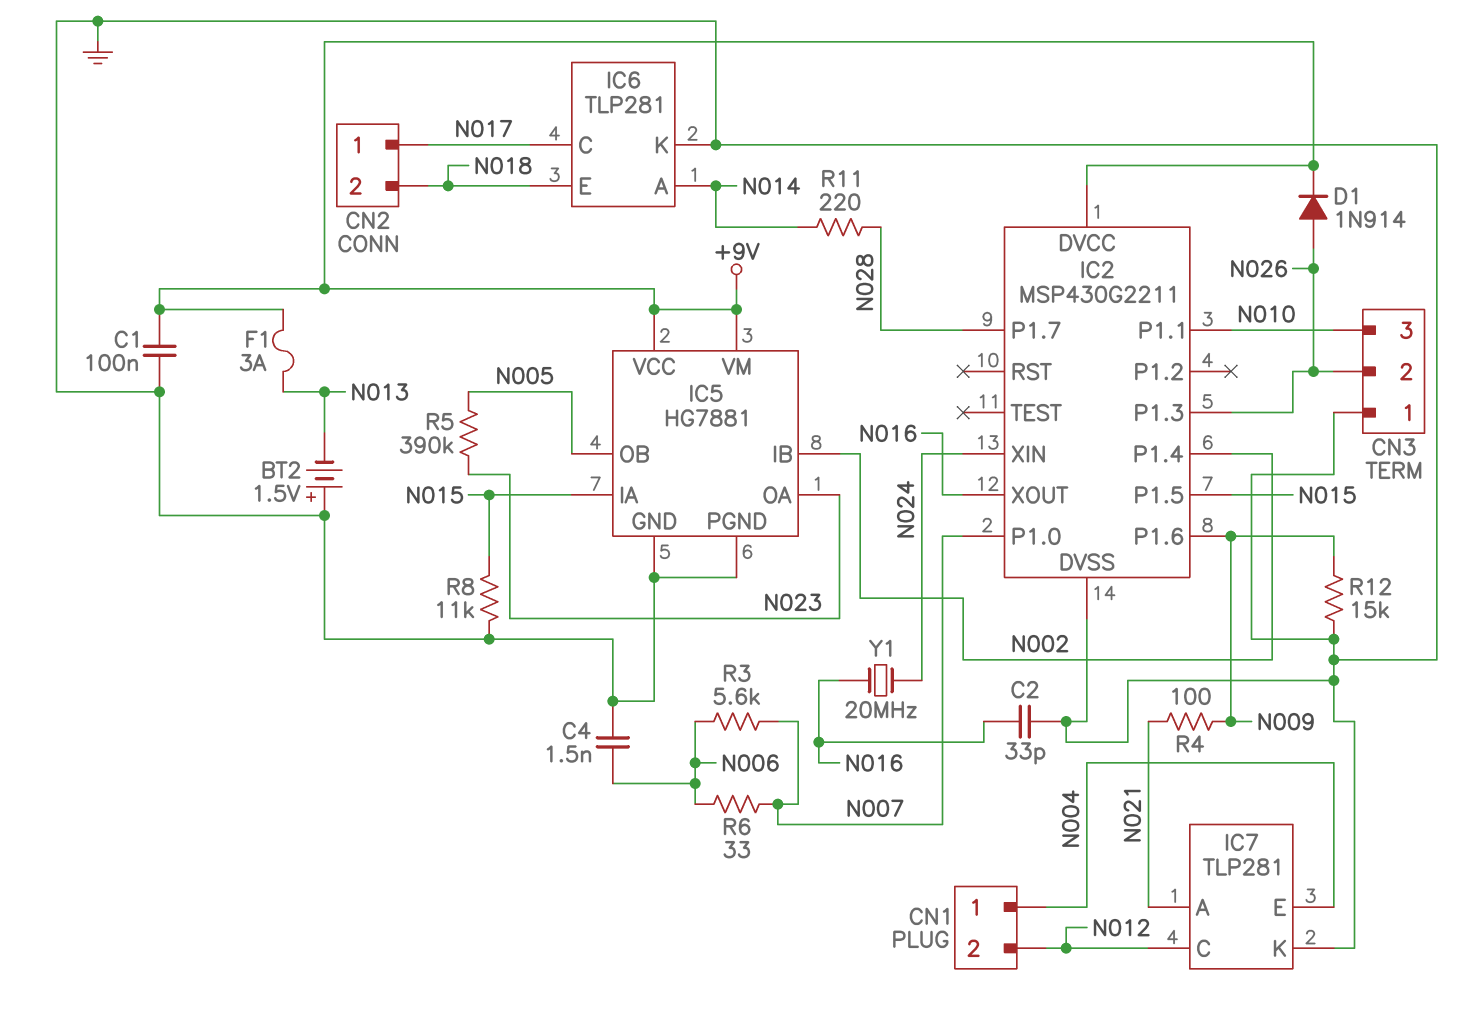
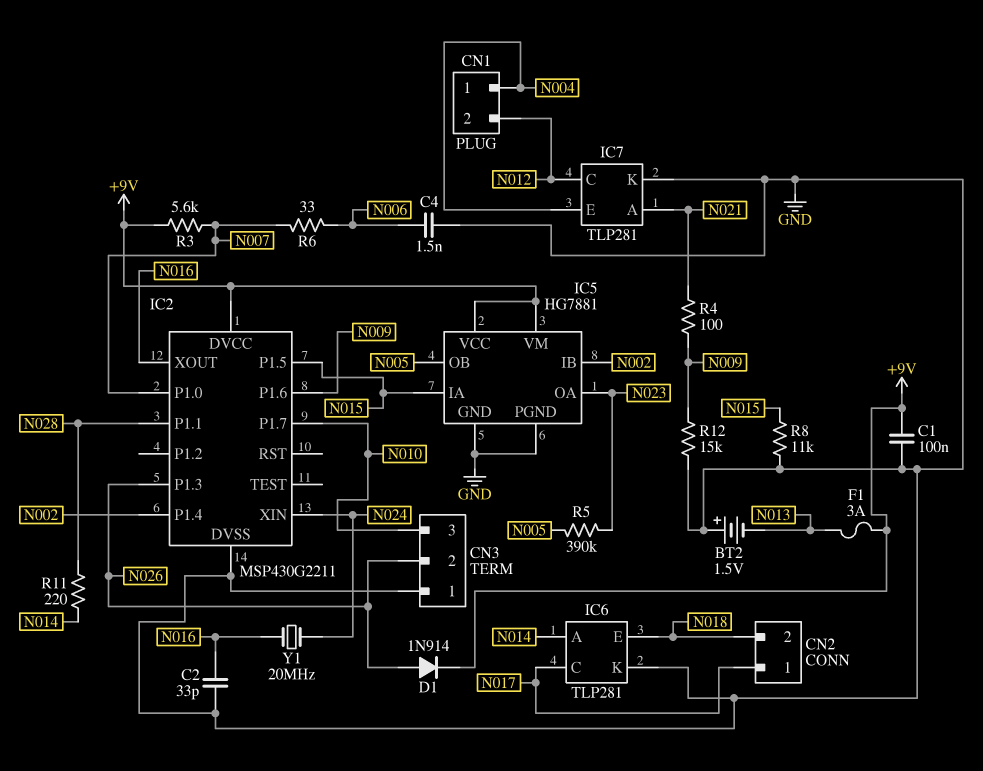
IC2 pin P1.1: N010 -> N028
IC2 pin P1.7: N028 -> N010
R3: 5.6k (N006, N007) -> 5.6k (+9V, N007)

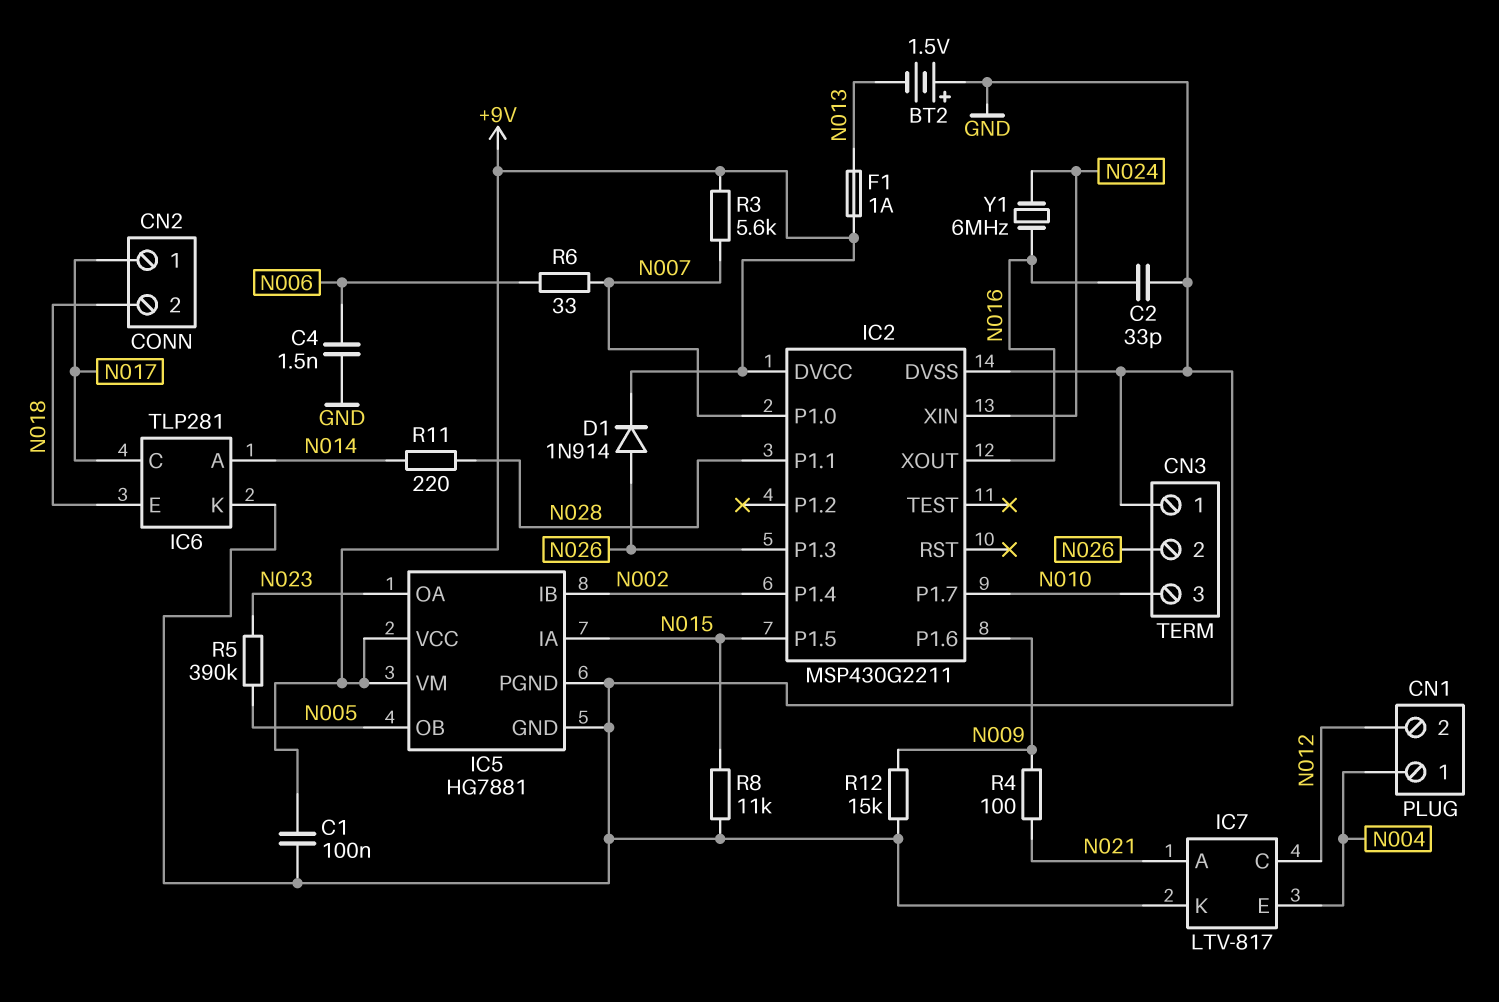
F1: 3A (+9V, N013) -> 1A (+9V, N013)
IC7: TLP281 -> LTV-817
Y1: 20MHz (N016, N024) -> 6MHz (N016, N024)

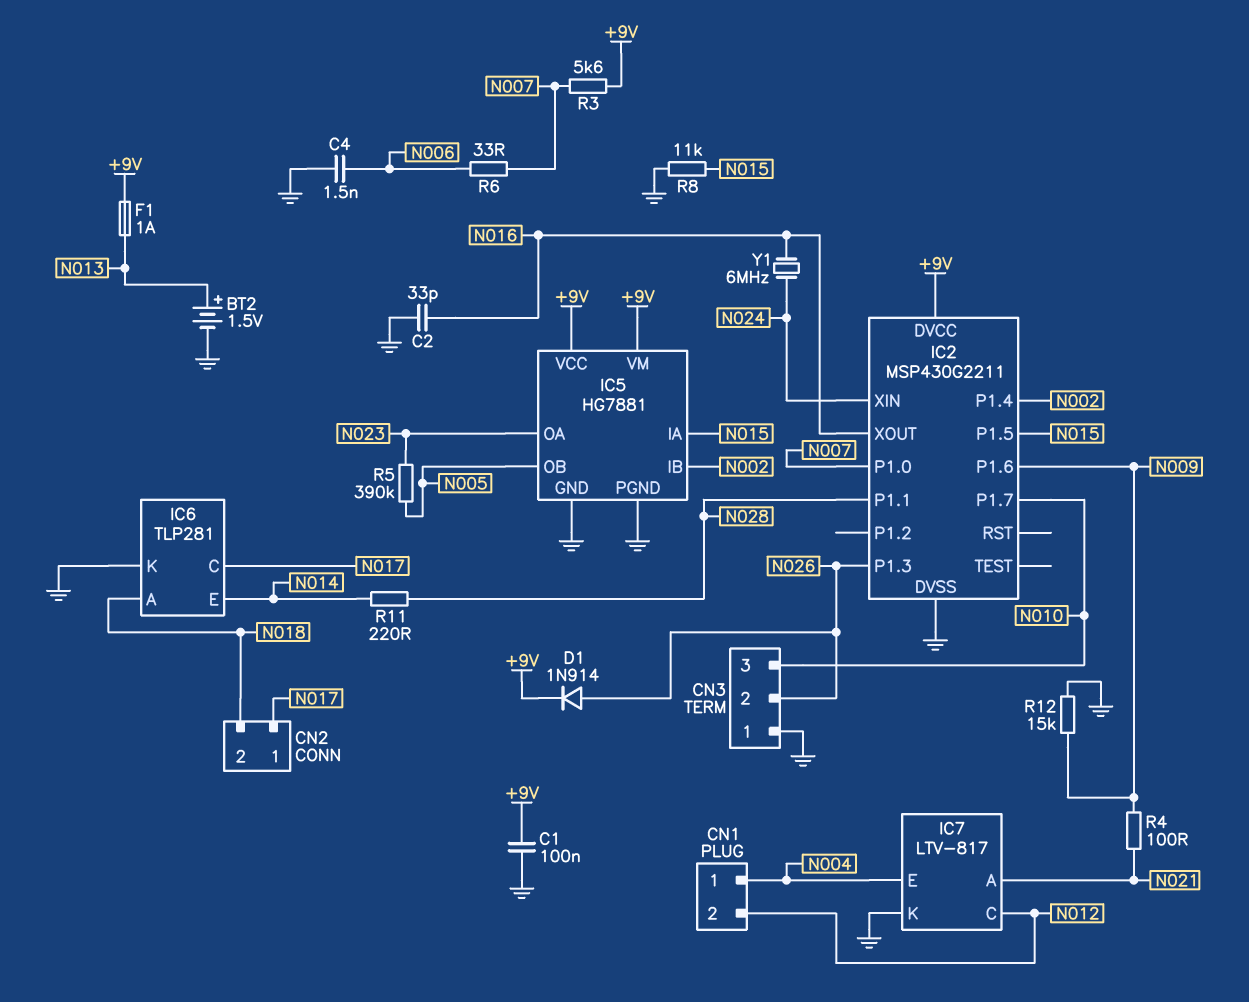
BT2: 1.5V (plus GND, minus N013) -> 1.5V (plus N013, minus GND)
IC6 pin A: N014 -> N018
IC6 pin E: N018 -> N014

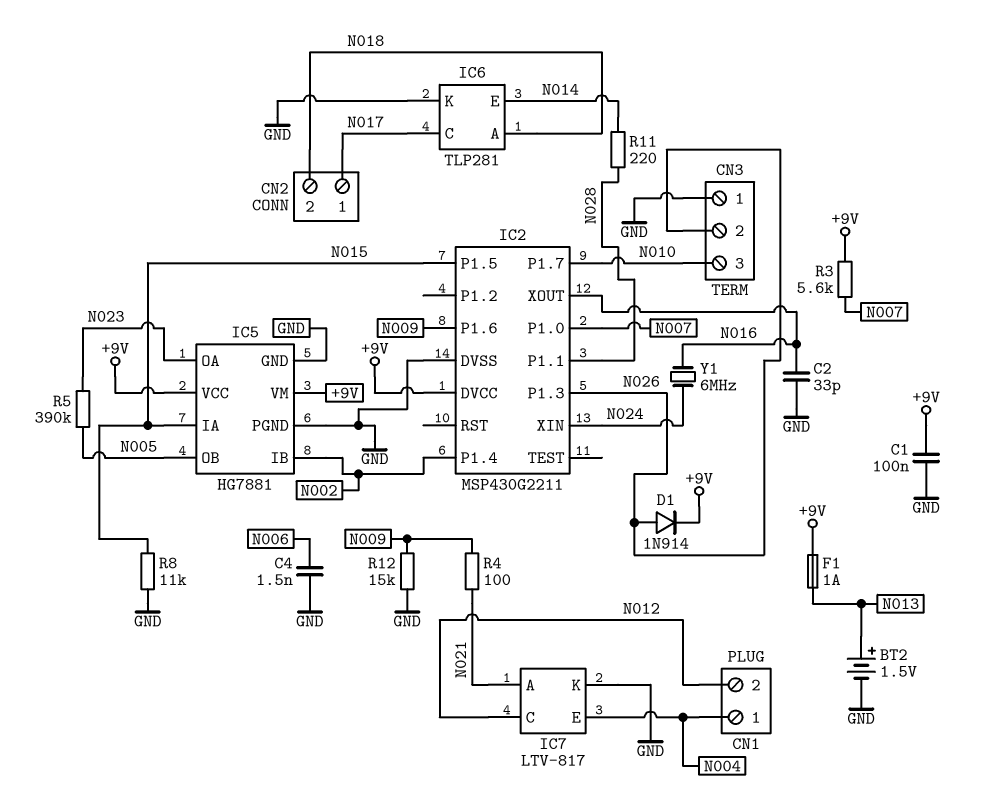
R6: 33 (N006, N007) -> none

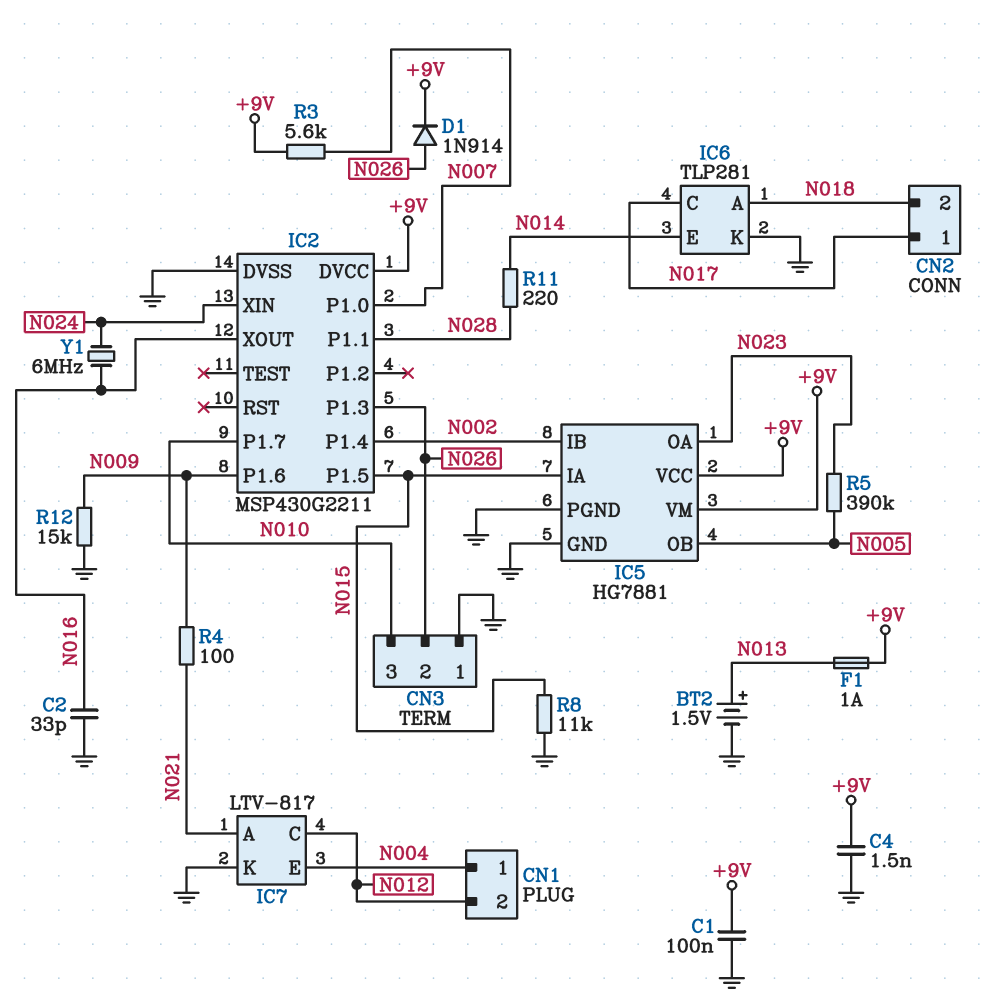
C4: 1.5nF (GND, N006) -> 1.5nF (+9V, GND)

